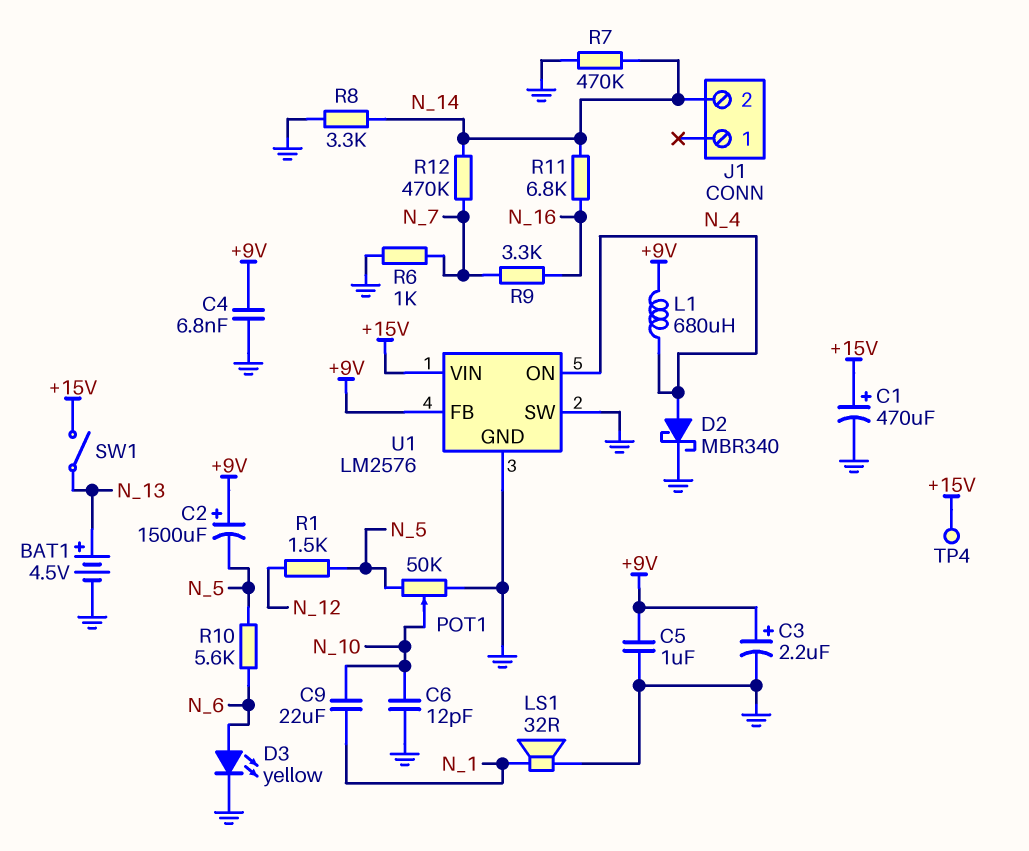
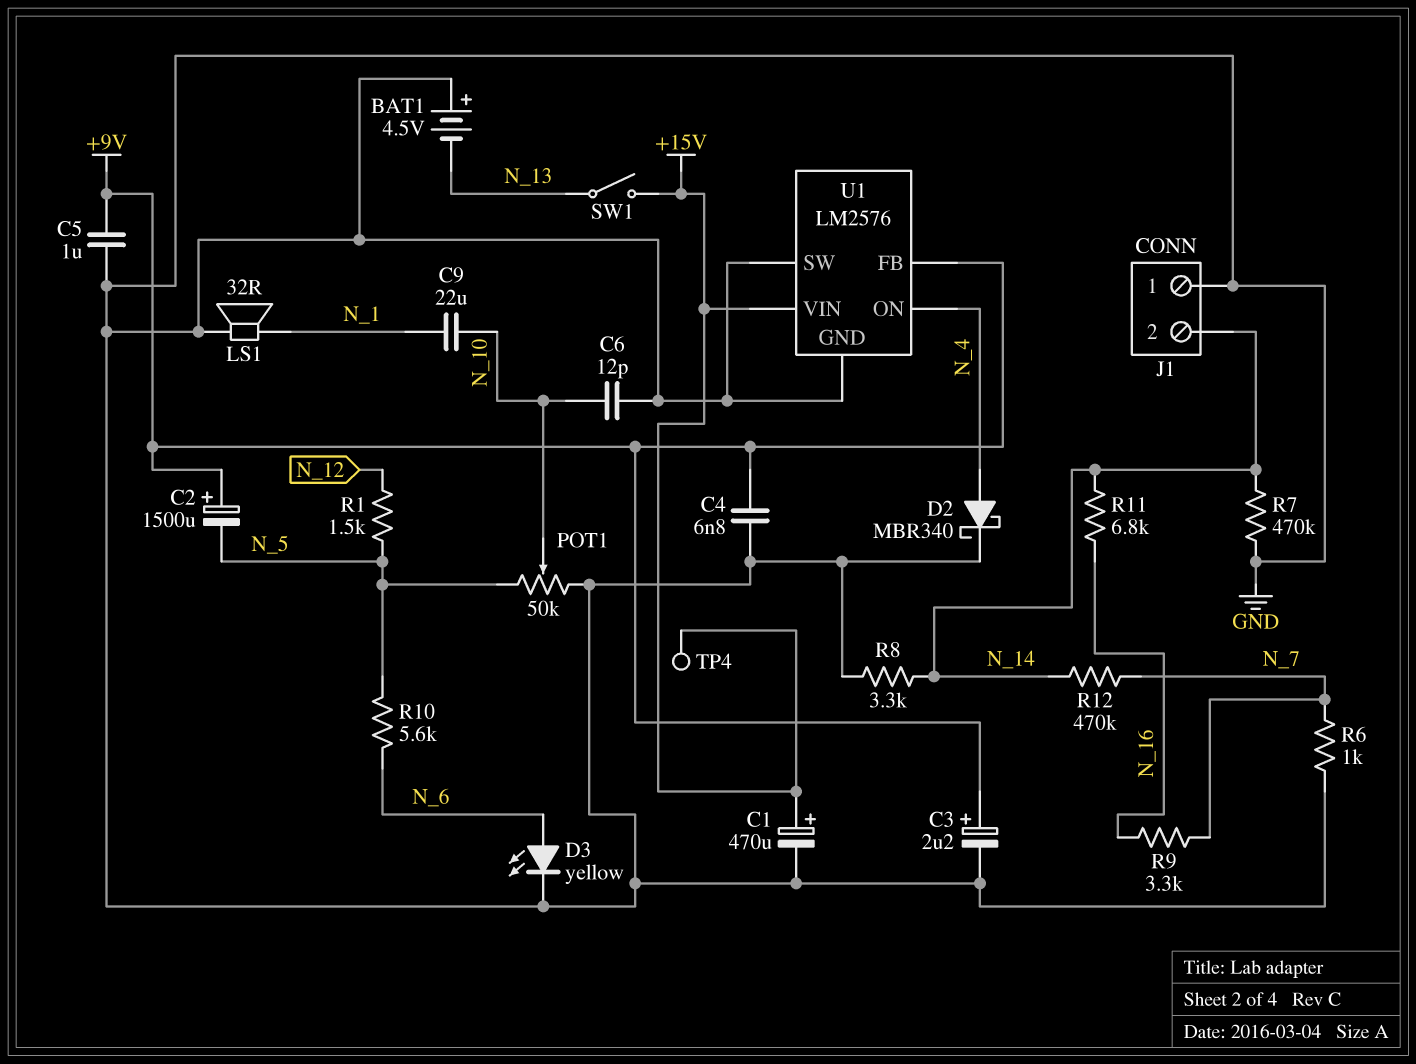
BAT1: 4.5V (plus N_13, minus GND) -> 4.5V (plus GND, minus N_13)
J1 pin 1: none -> GND
L1: 680uH (+9V, N_4) -> none

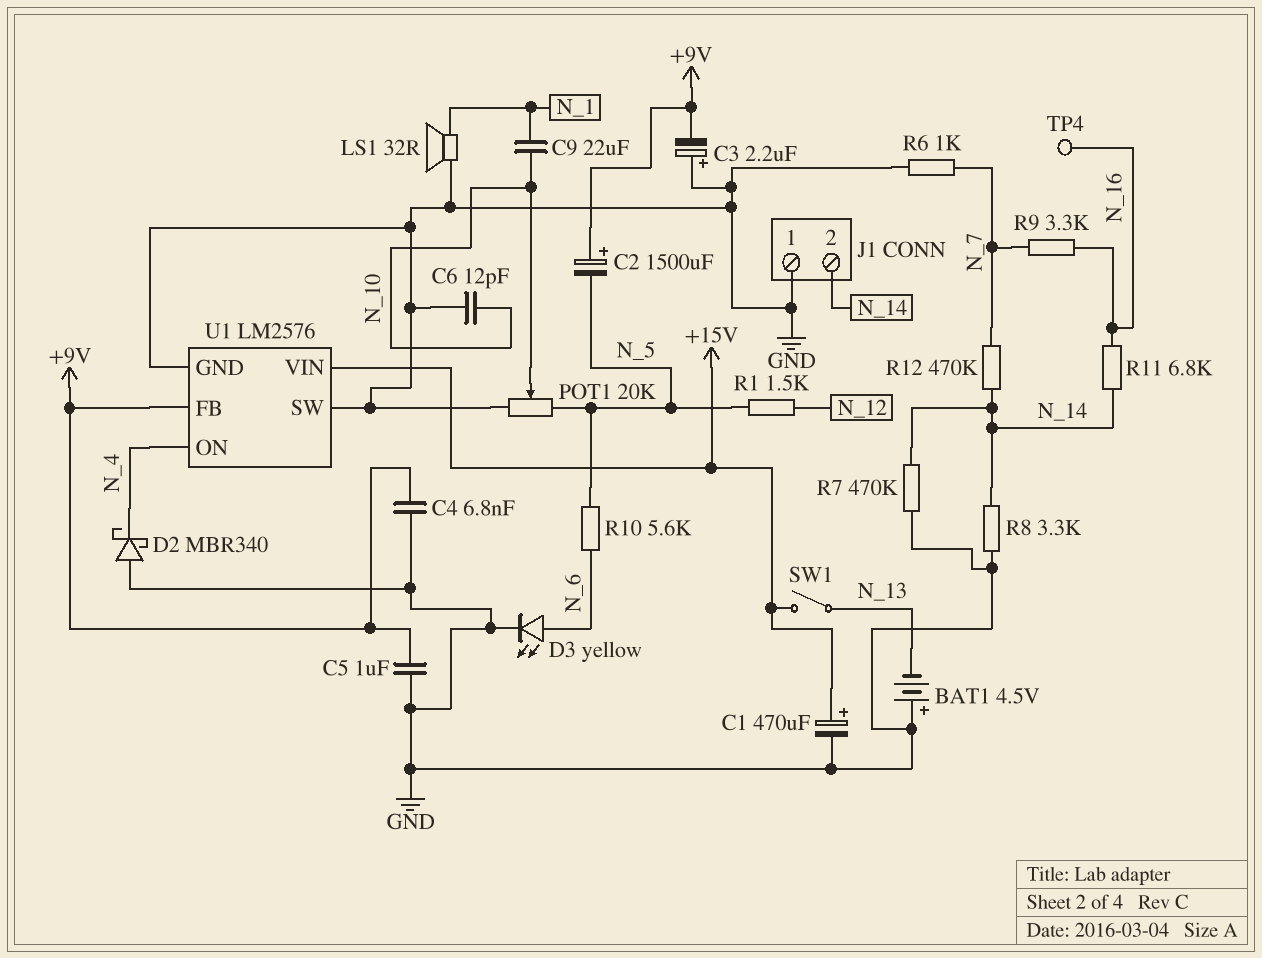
C3: 2.2uF (plus +9V, minus GND) -> 2.2uF (plus GND, minus +9V)
D2: schottky MBR340 (A N_4, K GND) -> schottky MBR340 (A GND, K N_4)
POT1: 50k (GND, N_5, wiper N_10) -> 20k (GND, N_5, wiper N_10)
TP4: test point (+15V) -> test point (N_16)

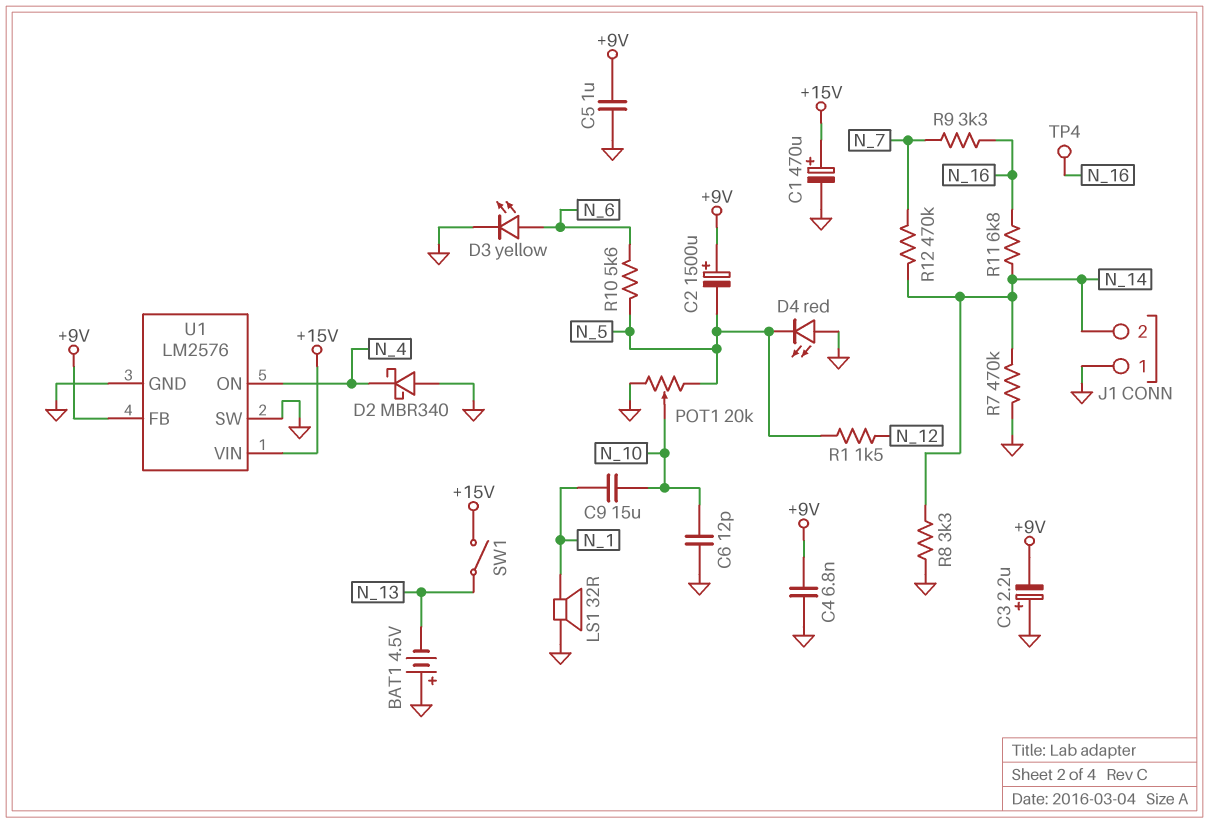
C9: 22uF (N_1, N_10) -> 15uF (N_1, N_10)
D4: none -> LED red (A GND, K N_5)
R6: 1k (GND, N_7) -> none

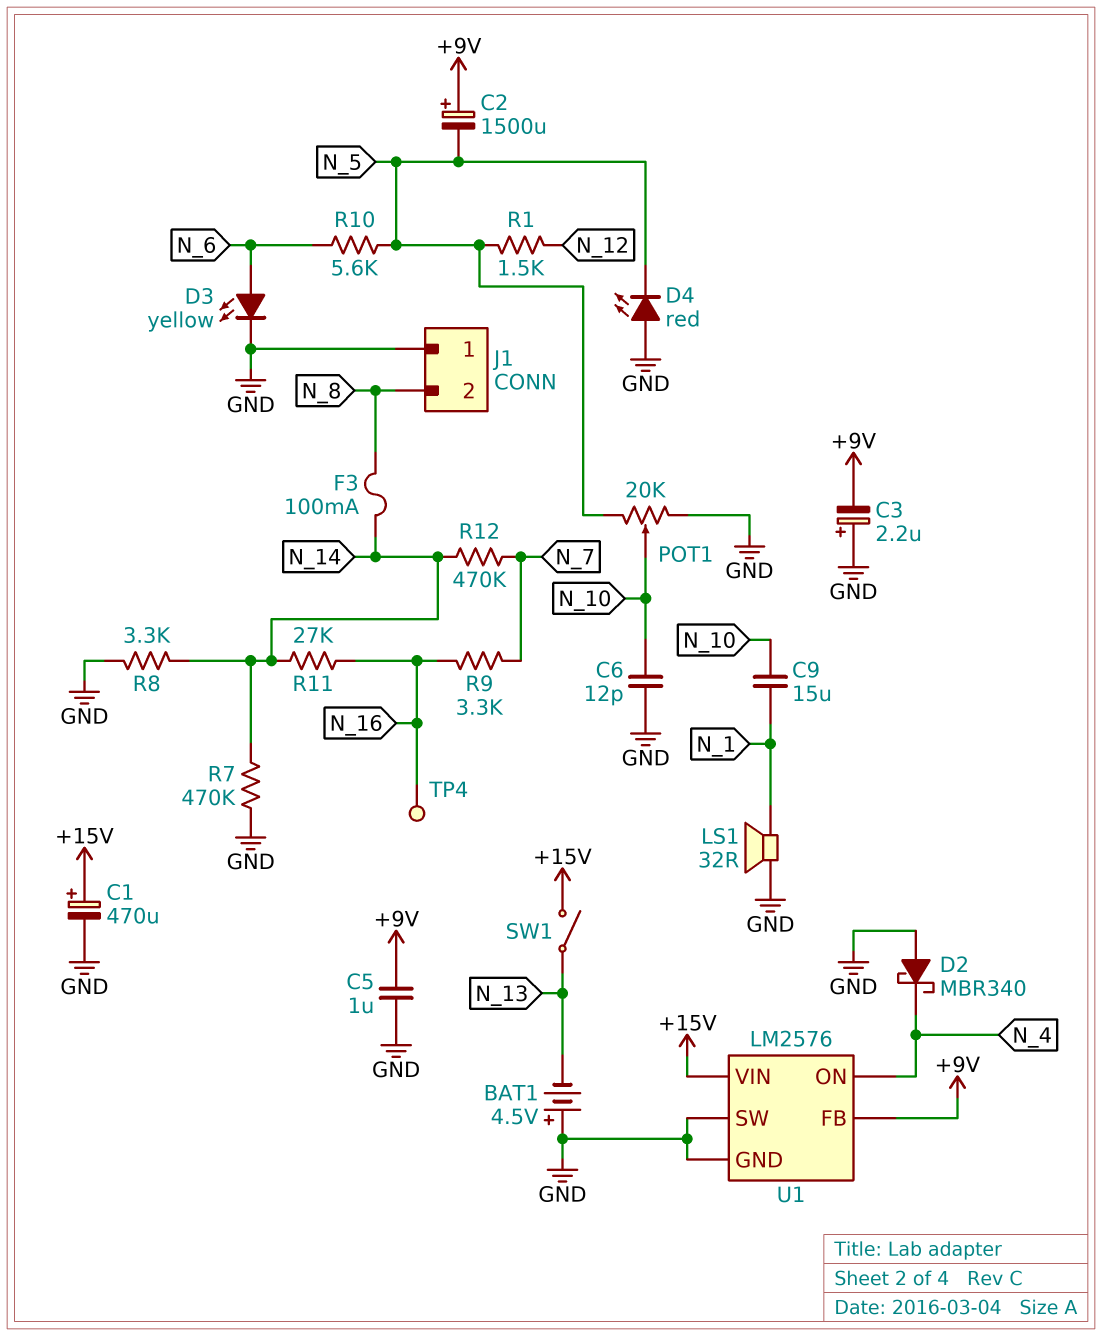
C4: 6.8nF (+9V, GND) -> none
F3: none -> 100mA (N_8, N_14)
J1 pin 2: N_14 -> N_8
R11: 6.8k (N_14, N_16) -> 27k (N_14, N_16)

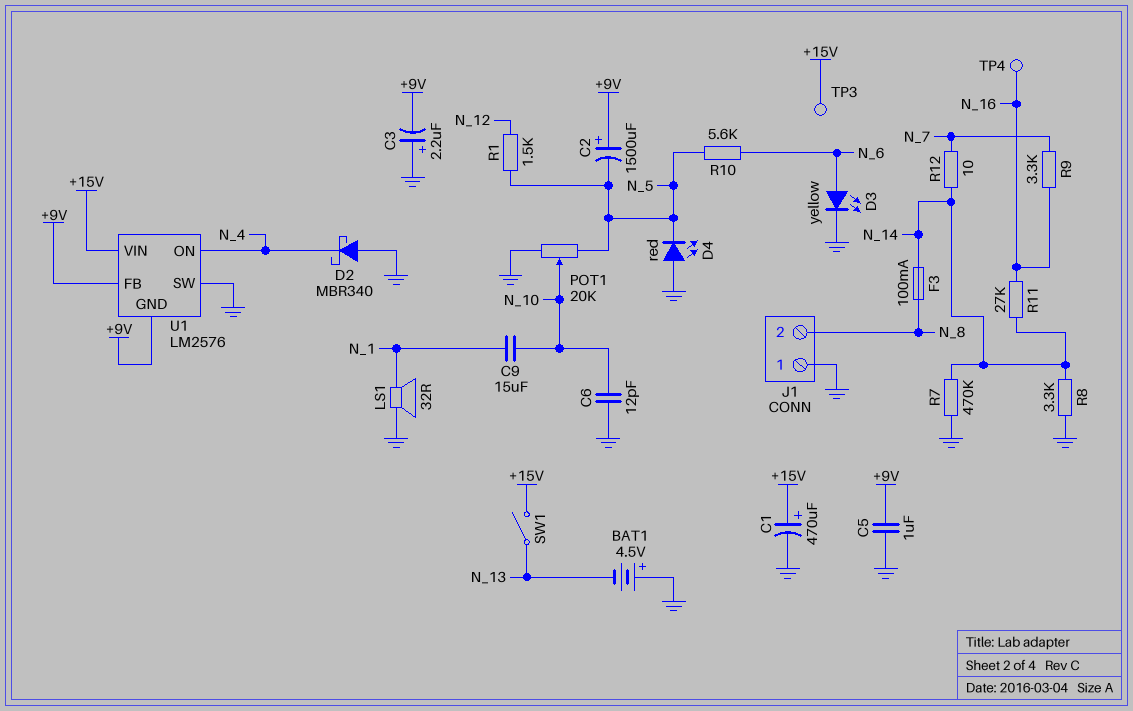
R12: 470k (N_7, N_14) -> 10 (N_7, N_14)
TP3: none -> test point (+15V)
U1 pin GND: GND -> +9V

